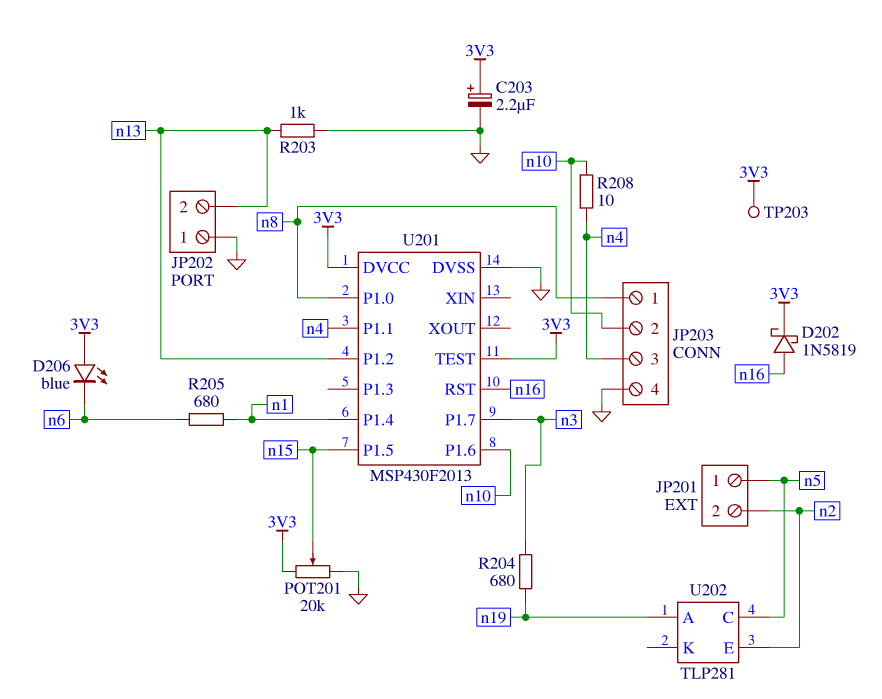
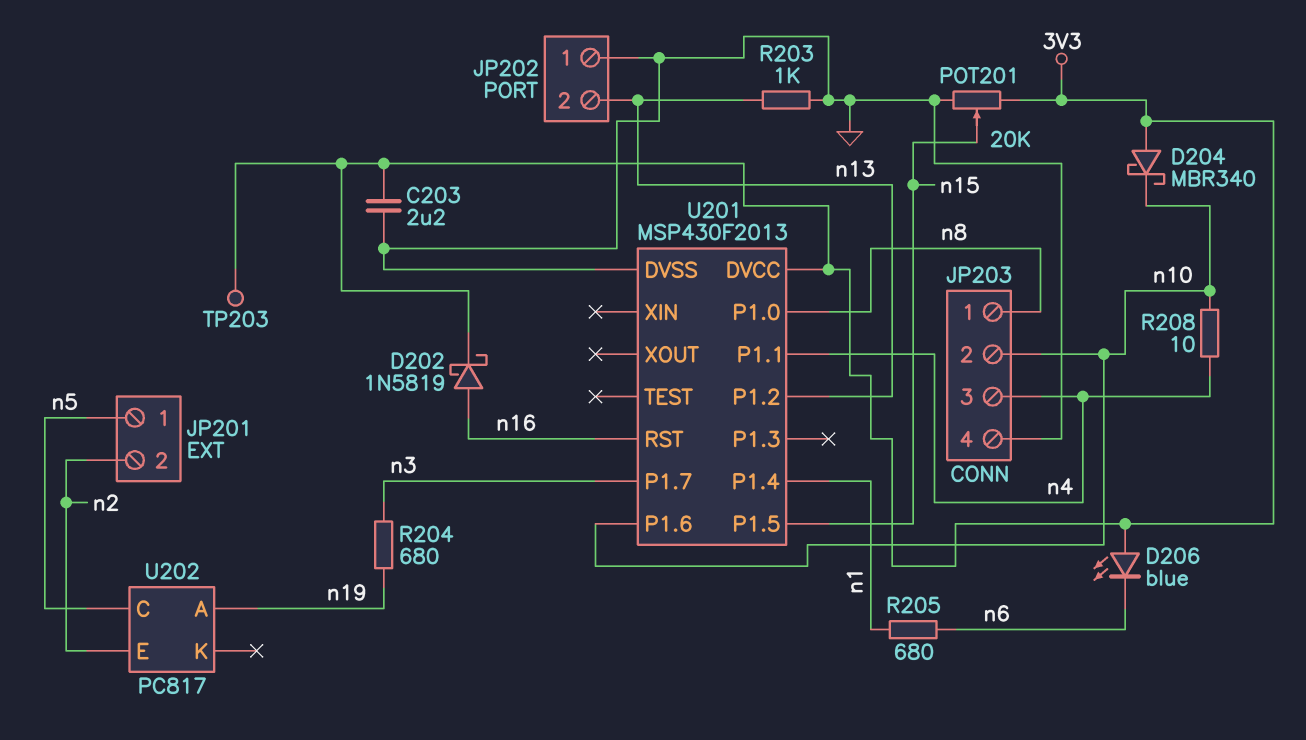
C203: 2.2uF (plus 3V3, minus GND) -> 2.2uF (3V3, GND)
D204: none -> schottky MBR340 (A 3V3, K n10)
U201 pin TEST: 3V3 -> none
U202: TLP281 -> PC817

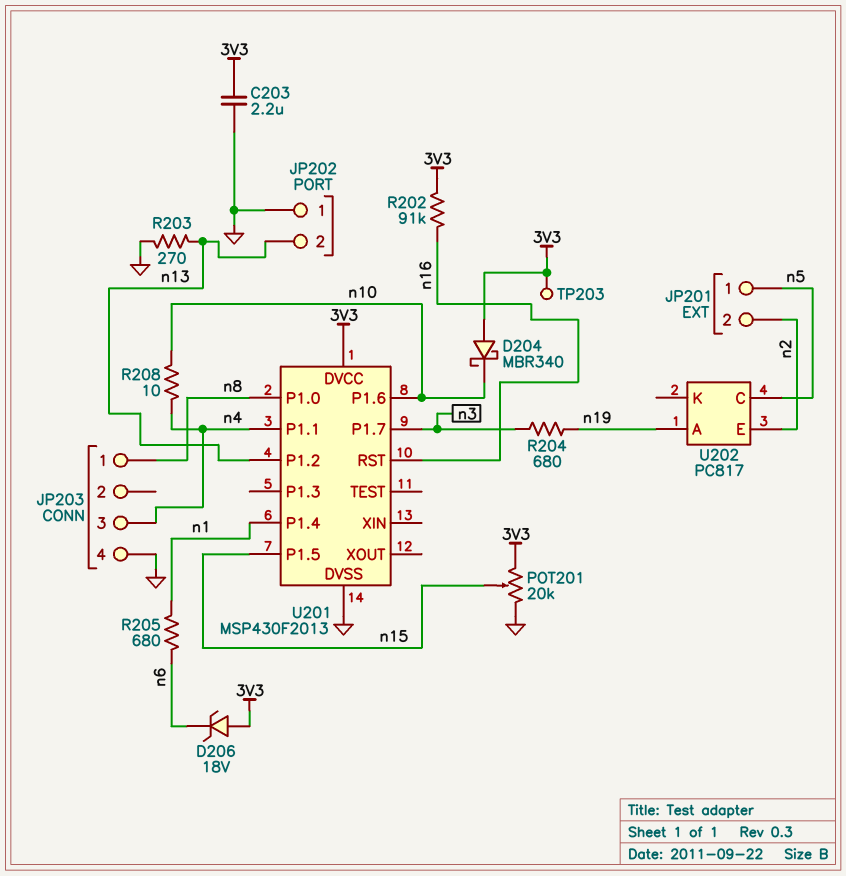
D202: schottky 1N5819 (A n16, K 3V3) -> none
D206: LED blue (A 3V3, K n6) -> zener 18V (A 3V3, K n6)
JP203 pin 2: n10 -> none
R202: none -> 91k (3V3, n16)
R203: 1k (GND, n13) -> 270 (GND, n13)

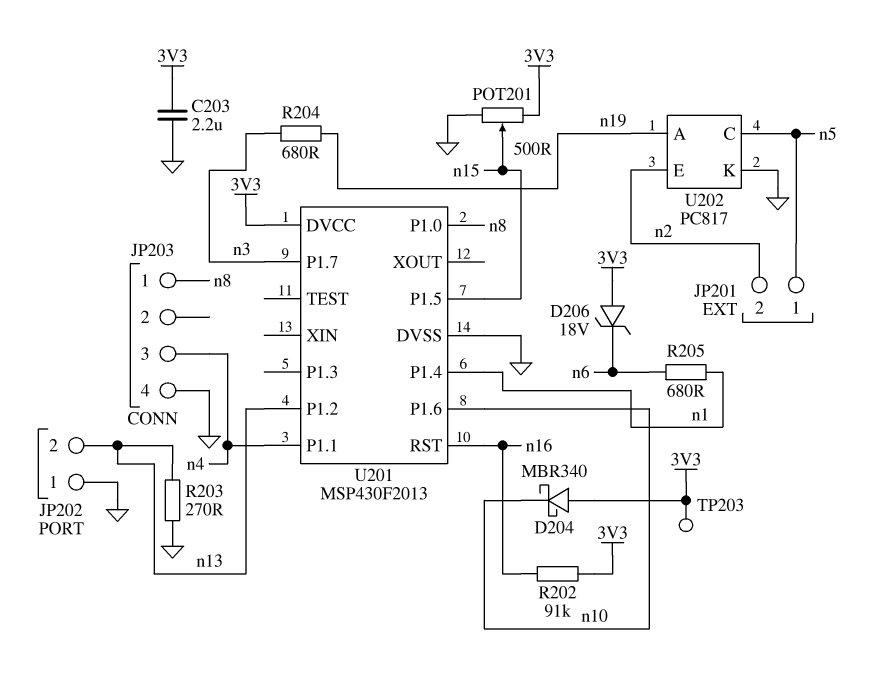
POT201: 20k (3V3, GND, wiper n15) -> 500 (3V3, GND, wiper n15)
R208: 10 (n4, n10) -> none
U202 pin K: none -> GND

